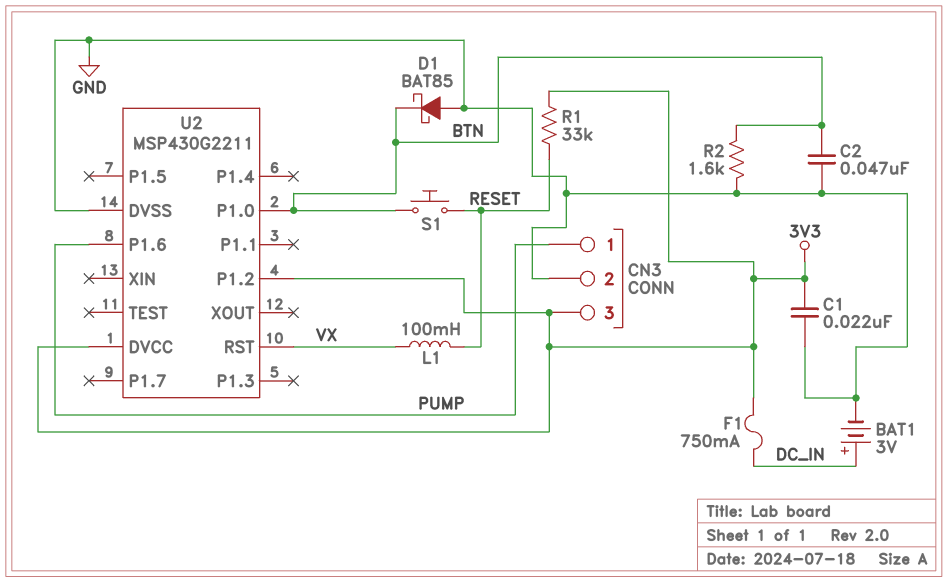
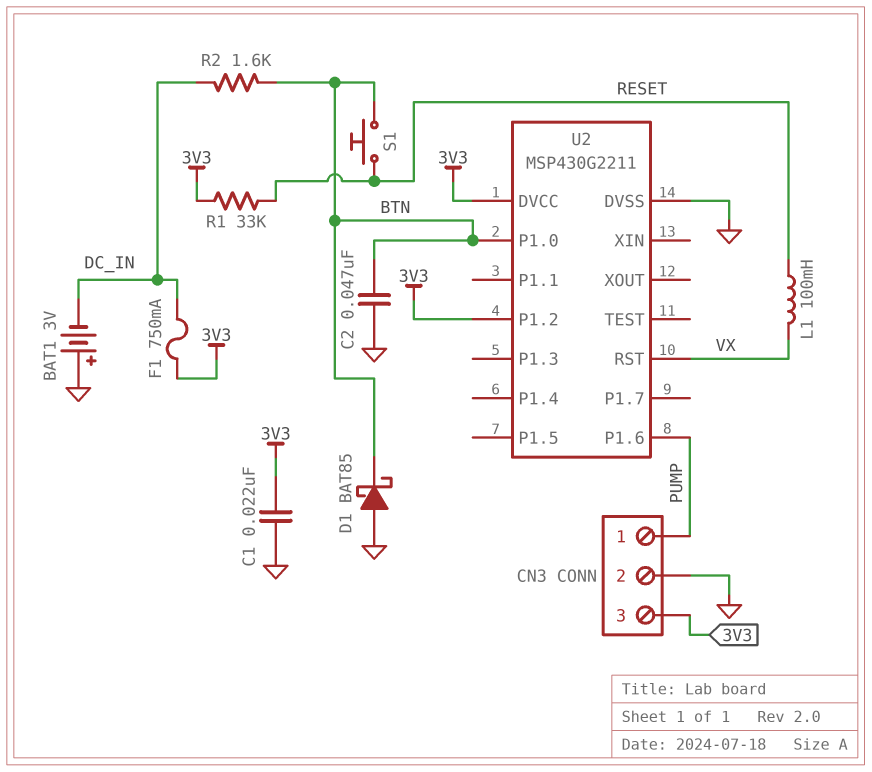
BAT1: 3V (plus DC_IN, minus GND) -> 3V (plus GND, minus DC_IN)
R2: 1.6k (BTN, GND) -> 1.6k (BTN, DC_IN)

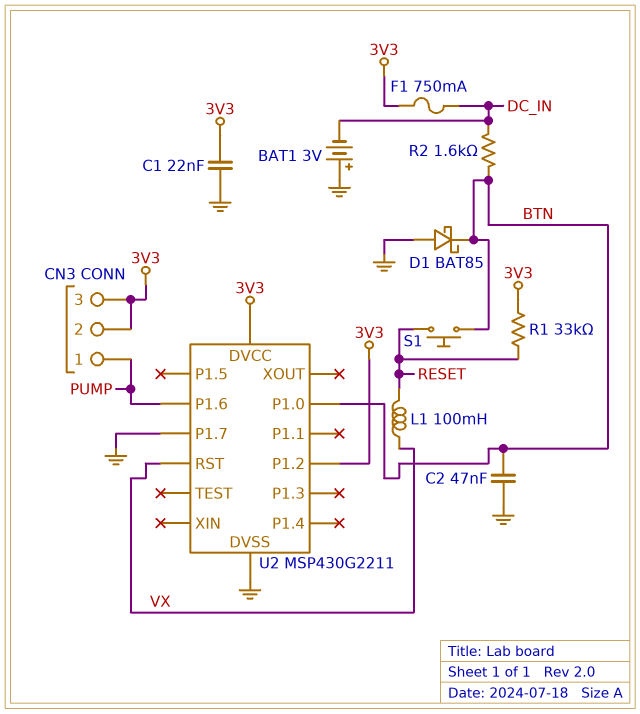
CN3 pin 2: GND -> 3V3
U2 pin P1.7: none -> GND

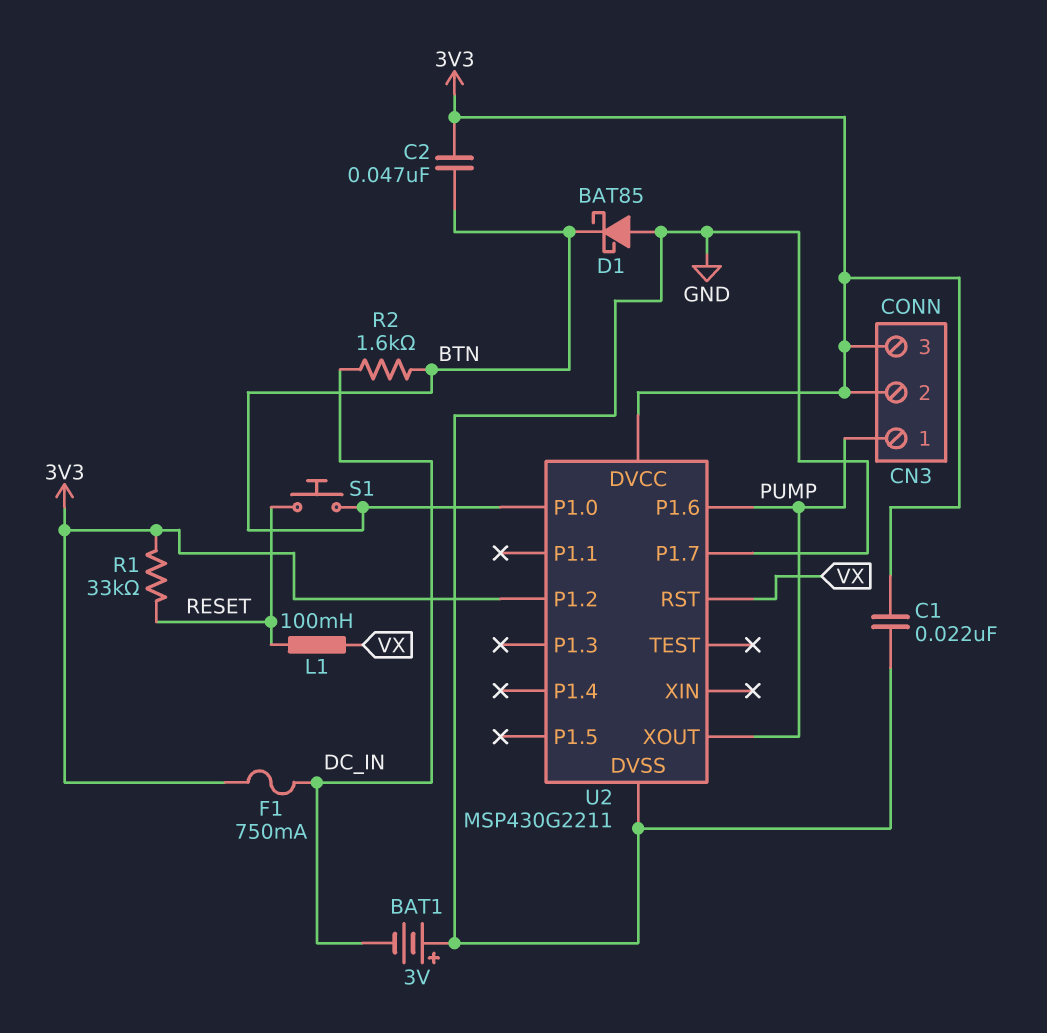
C2: 47nF (BTN, GND) -> 47nF (3V3, BTN)
U2 pin XOUT: none -> PUMP

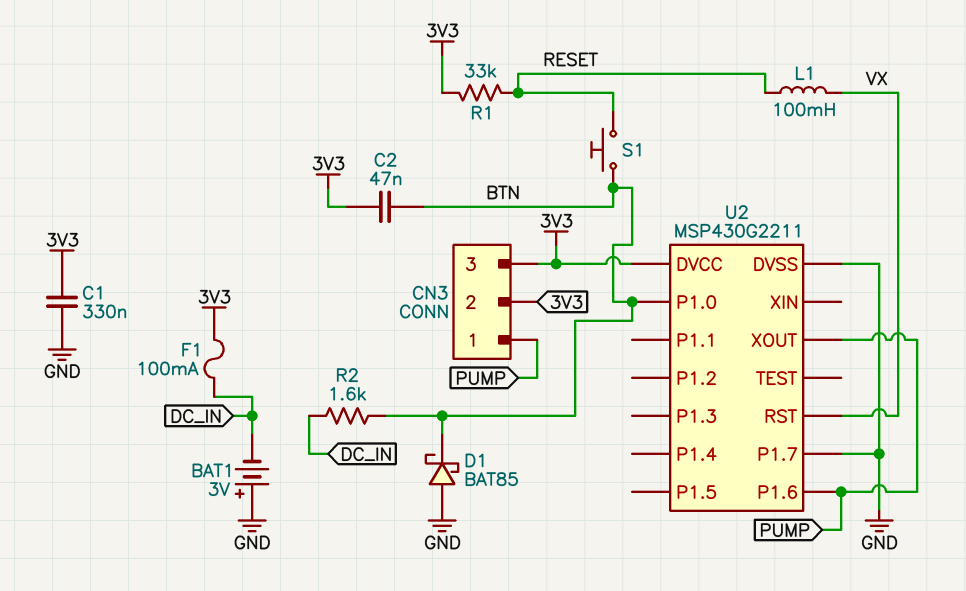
C1: 22nF (3V3, GND) -> 330nF (3V3, GND)
F1: 750mA (3V3, DC_IN) -> 100mA (3V3, DC_IN)
U2 pin P1.2: 3V3 -> none

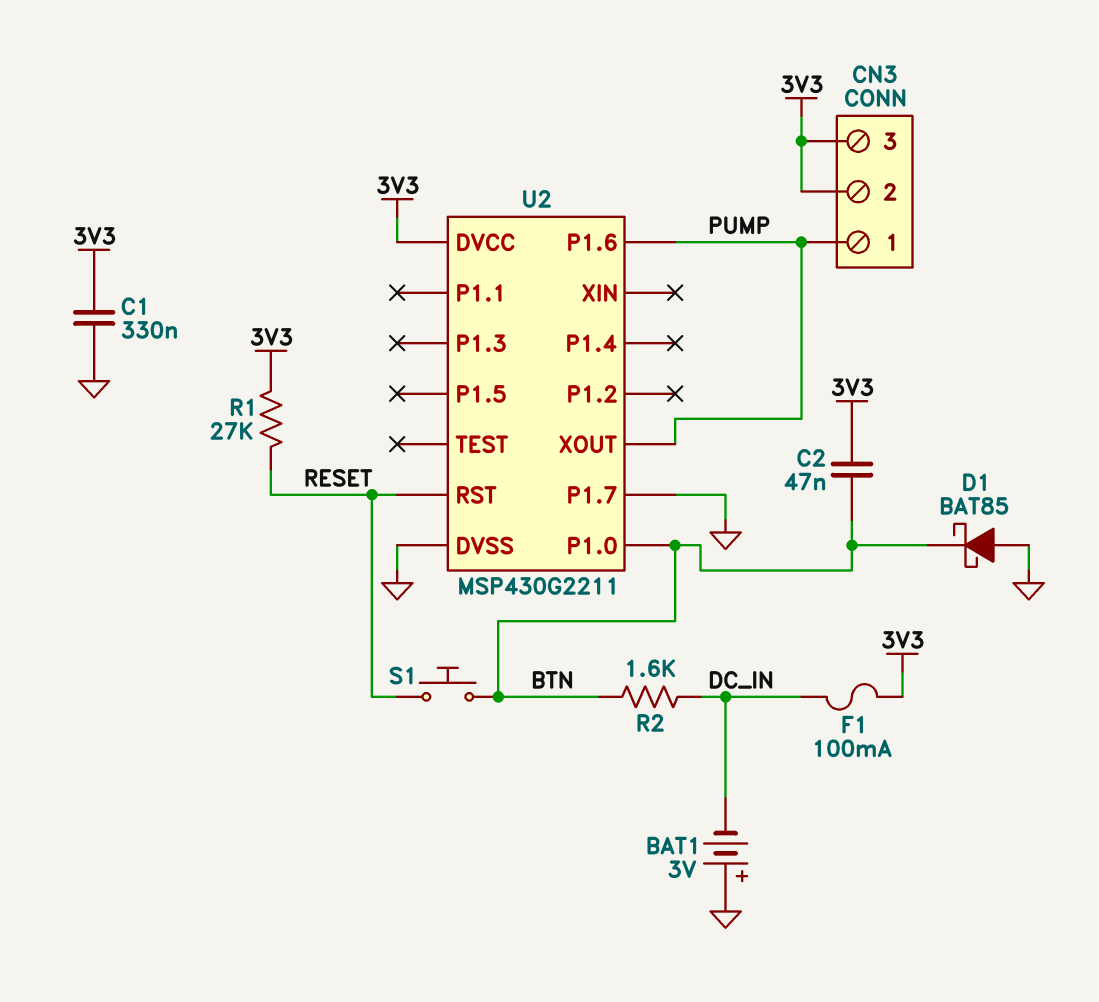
L1: 100mH (RESET, VX) -> none
R1: 33k (3V3, RESET) -> 27k (3V3, RESET)
U2 pin RST: VX -> RESET

